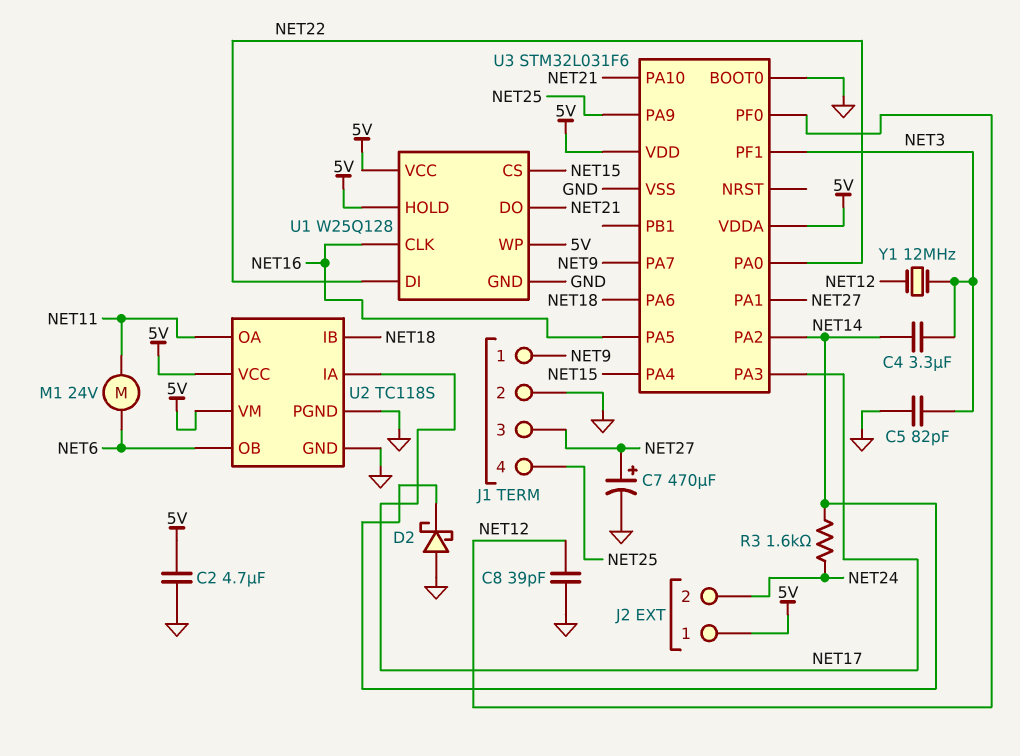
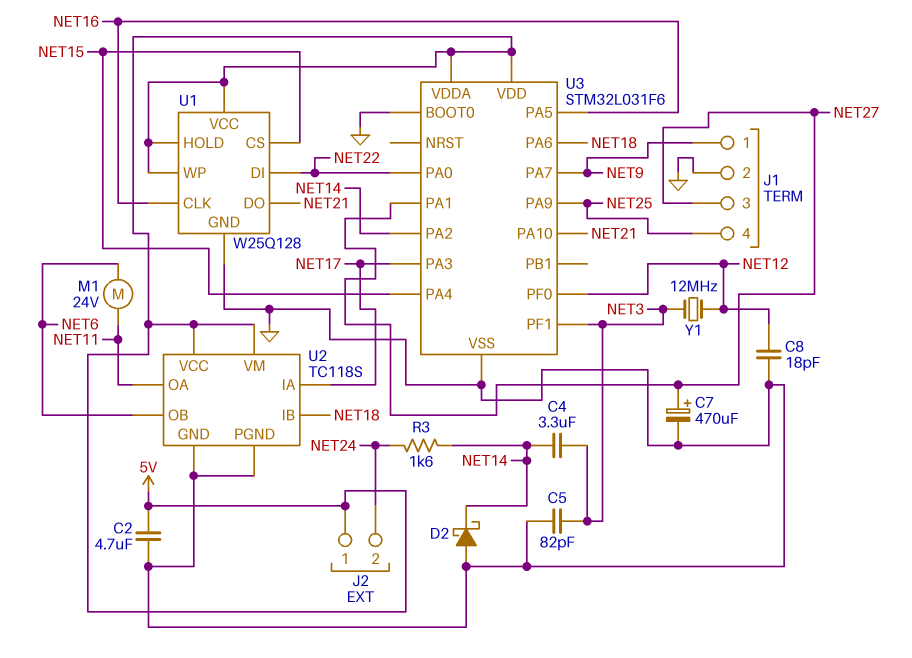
C8: 39pF (GND, NET12) -> 18pF (GND, NET12)

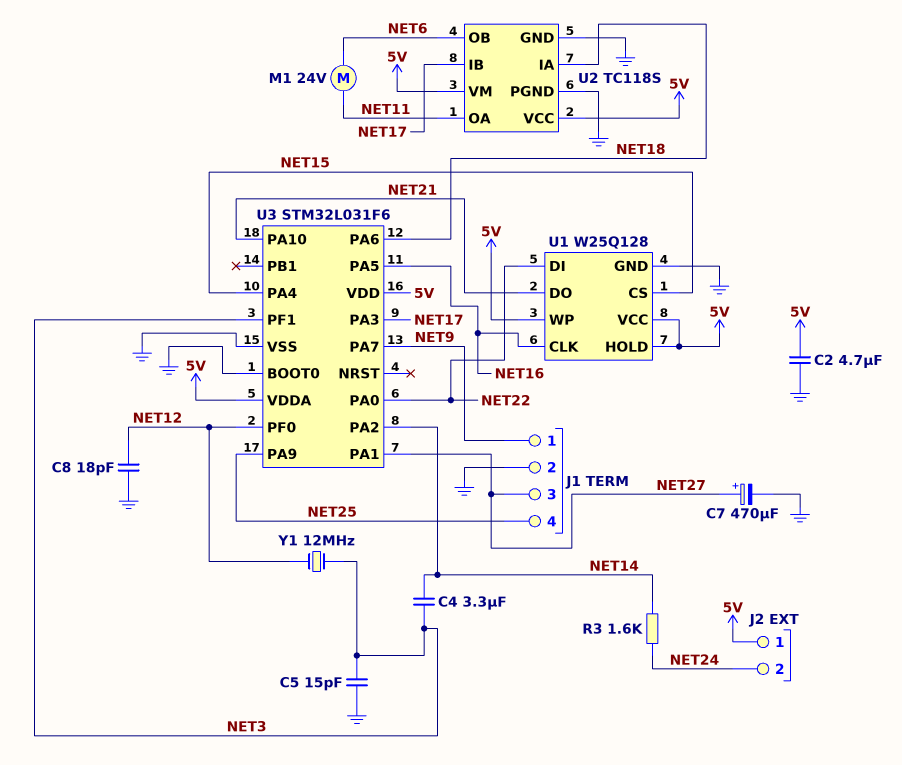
C5: 82pF (GND, NET3) -> 15pF (GND, NET3)
D2: schottky (A GND, K NET14) -> none
U2 pin IA: NET17 -> NET18
U2 pin IB: NET18 -> NET17

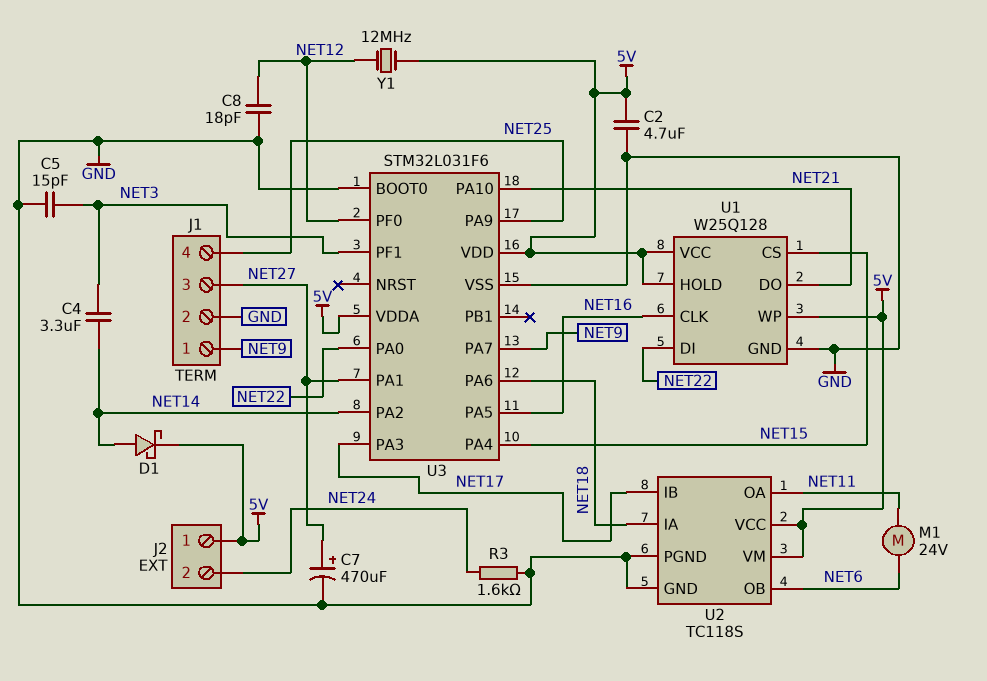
D1: none -> schottky (A NET14, K 5V)
R3: 1.6k (NET14, NET24) -> 1.6k (GND, NET24)
Y1: 12MHz (NET3, NET12) -> 12MHz (5V, NET12)

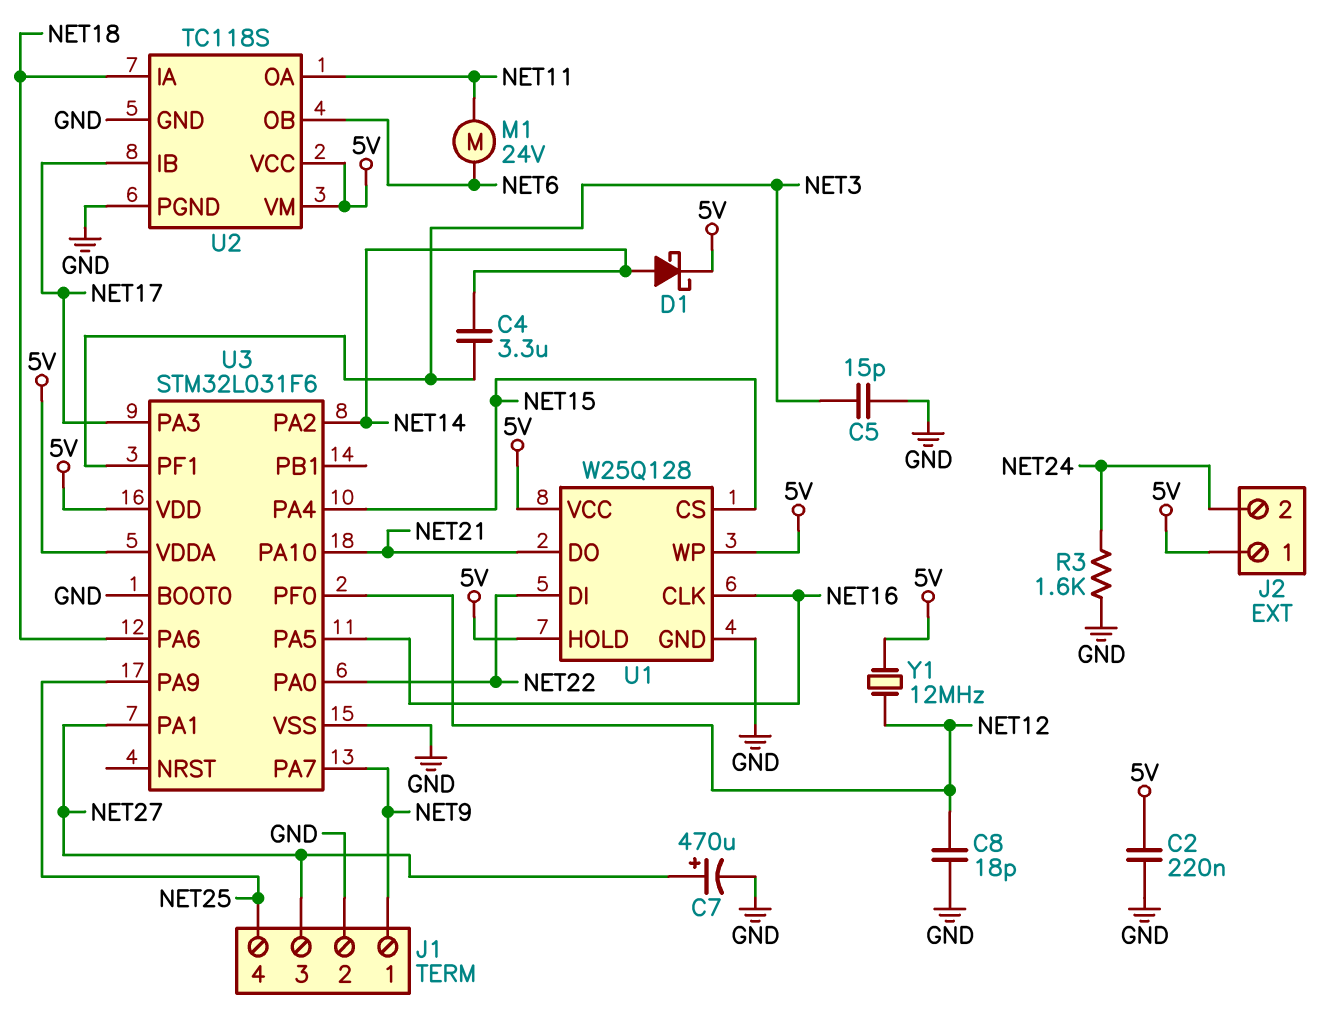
C2: 4.7uF (5V, GND) -> 220nF (5V, GND)

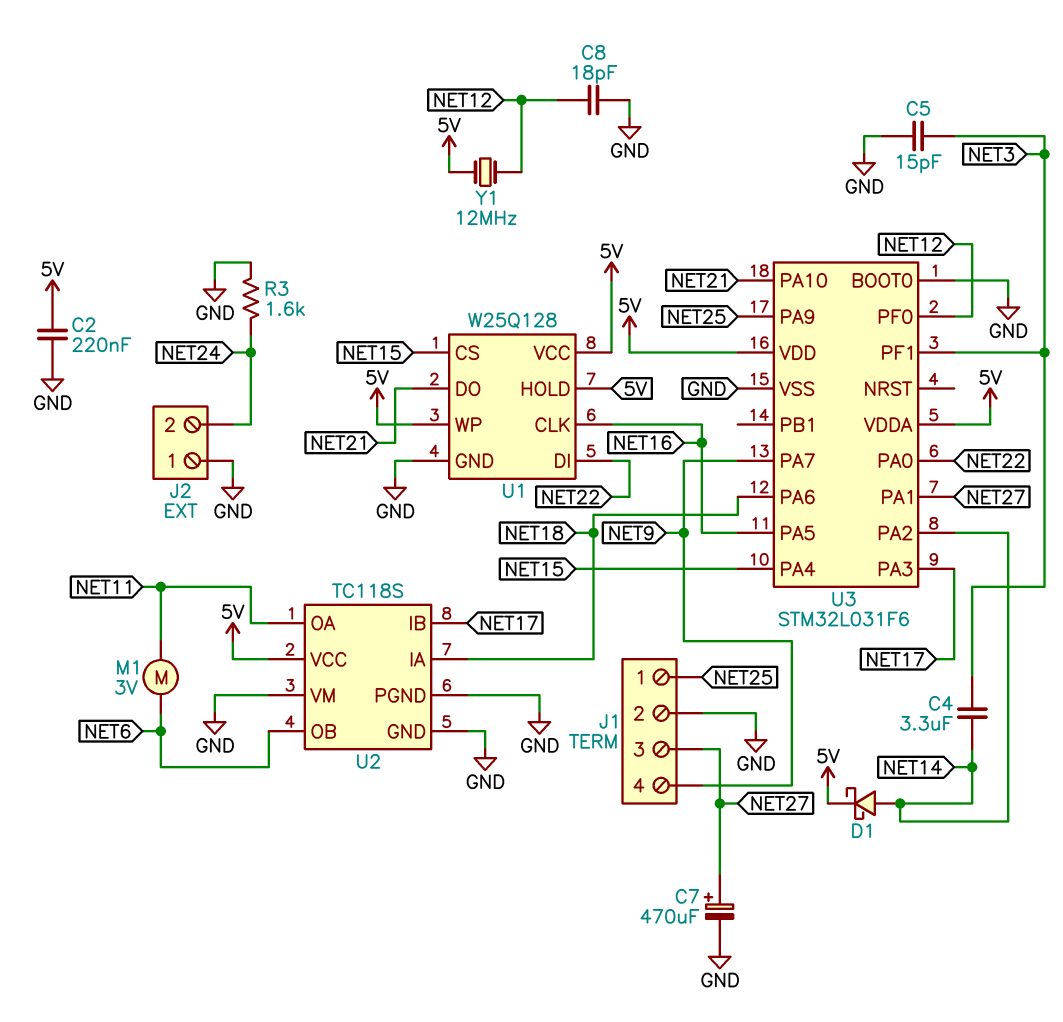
J1 pin 1: NET9 -> NET25
J1 pin 4: NET25 -> NET9
J2 pin 1: 5V -> GND
M1: motor 24V (NET6, NET11) -> motor 3V (NET6, NET11)
U2 pin VM: 5V -> GND

